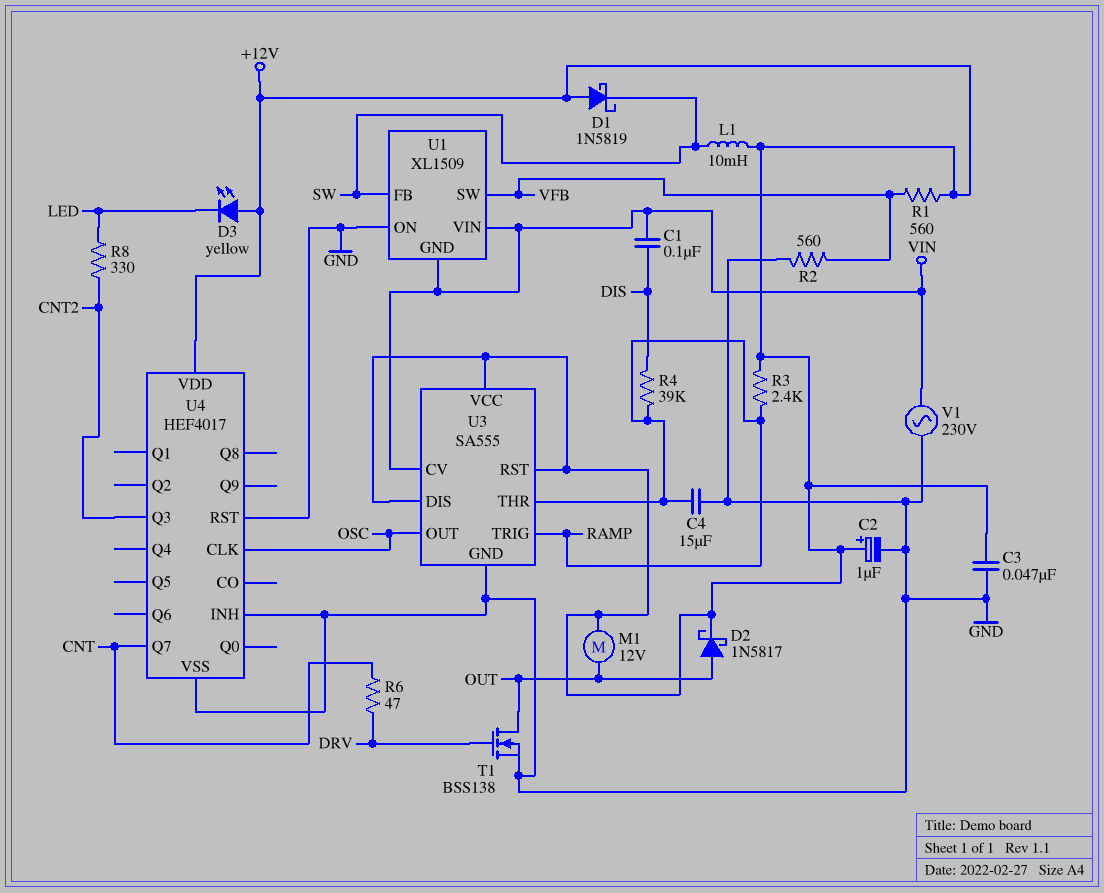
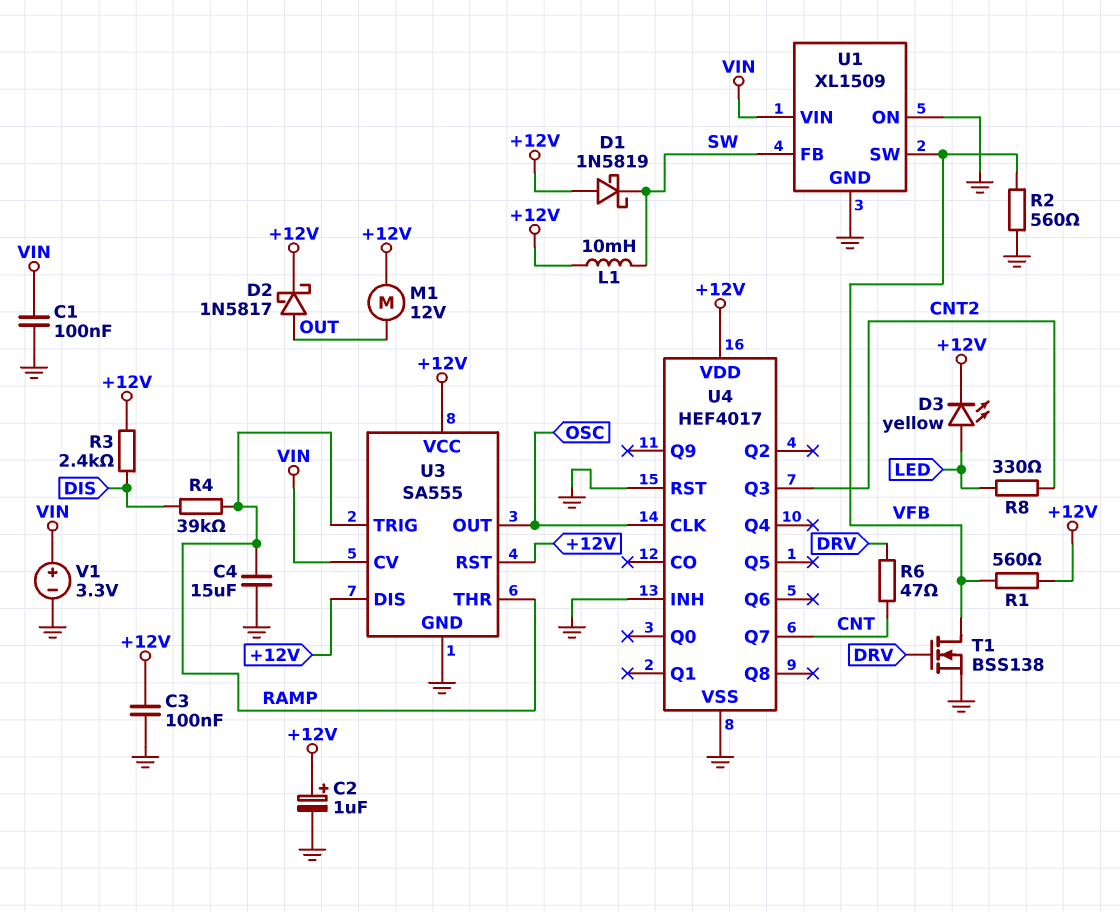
C1: 100nF (DIS, VIN) -> 100nF (GND, VIN)
C3: 47nF (+12V, GND) -> 100nF (+12V, GND)
D3: LED yellow (A +12V, K LED) -> LED yellow (A LED, K +12V)
R3: 2.4k (+12V, RAMP) -> 2.4k (+12V, DIS)
T1: NMOS BSS138 (G DRV, D OUT, S GND) -> NMOS BSS138 (G DRV, D VFB, S GND)
U1 pin GND: VIN -> GND
V1: AC 230V (GND, VIN) -> 3.3V (plus VIN, minus GND)

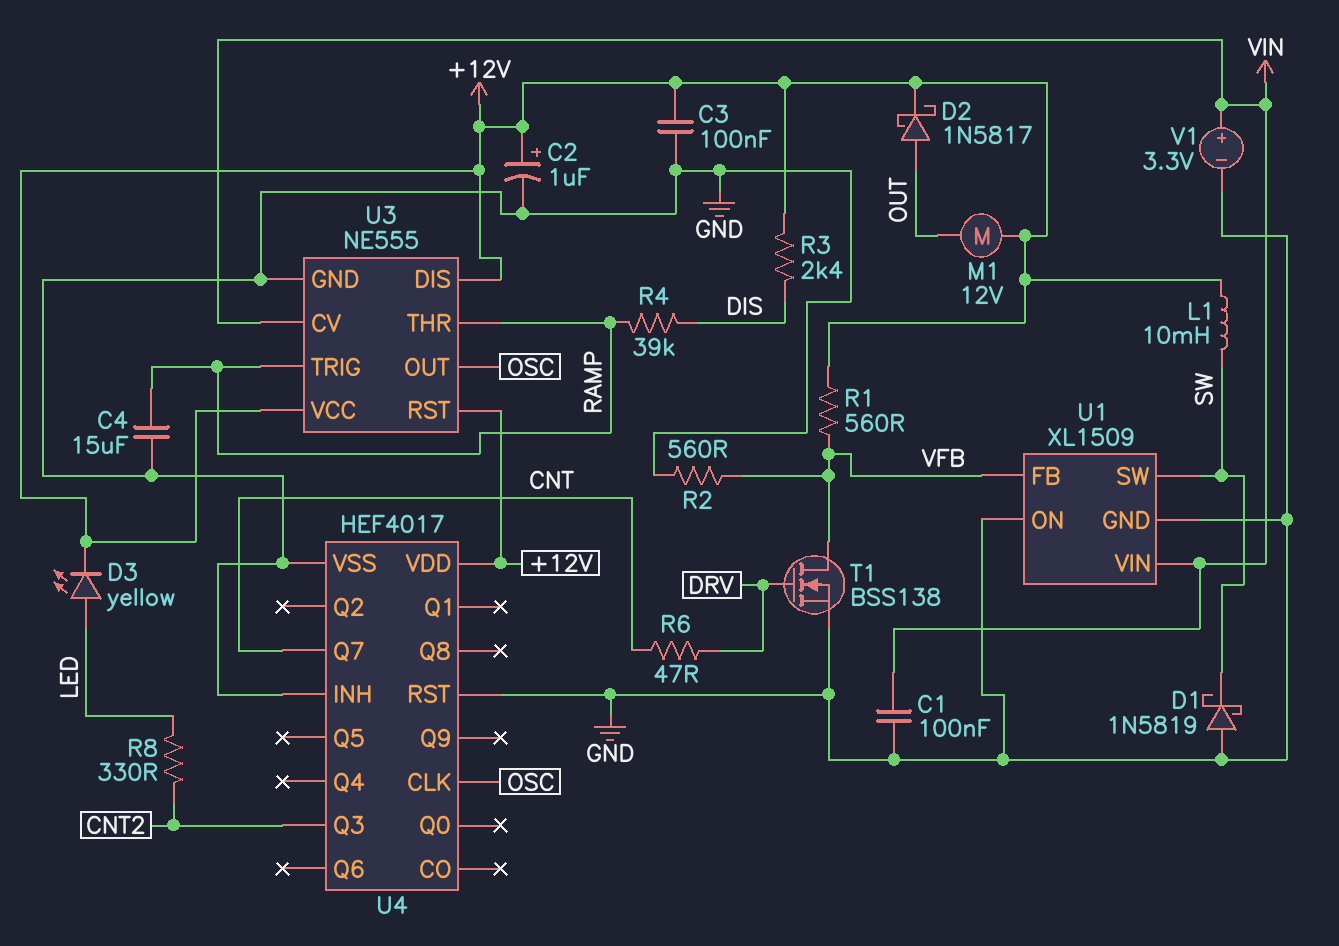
D1: schottky 1N5819 (A +12V, K SW) -> schottky 1N5819 (A GND, K SW)
U1 pin FB: SW -> VFB
U1 pin SW: VFB -> SW
U3: SA555 -> NE555

